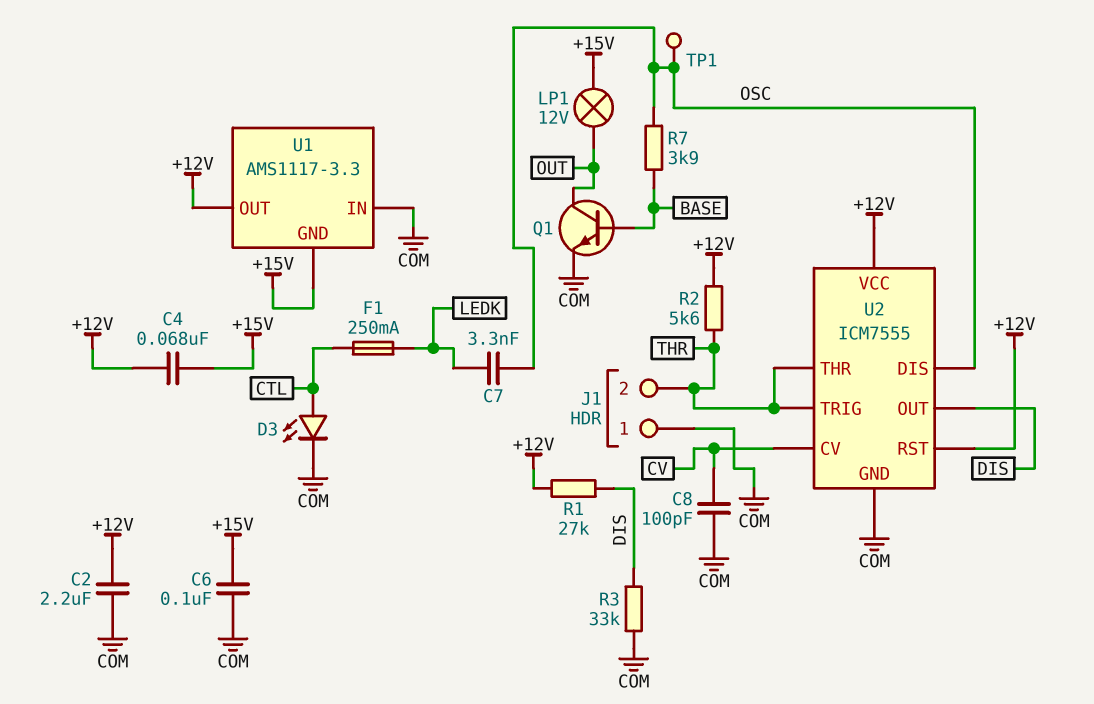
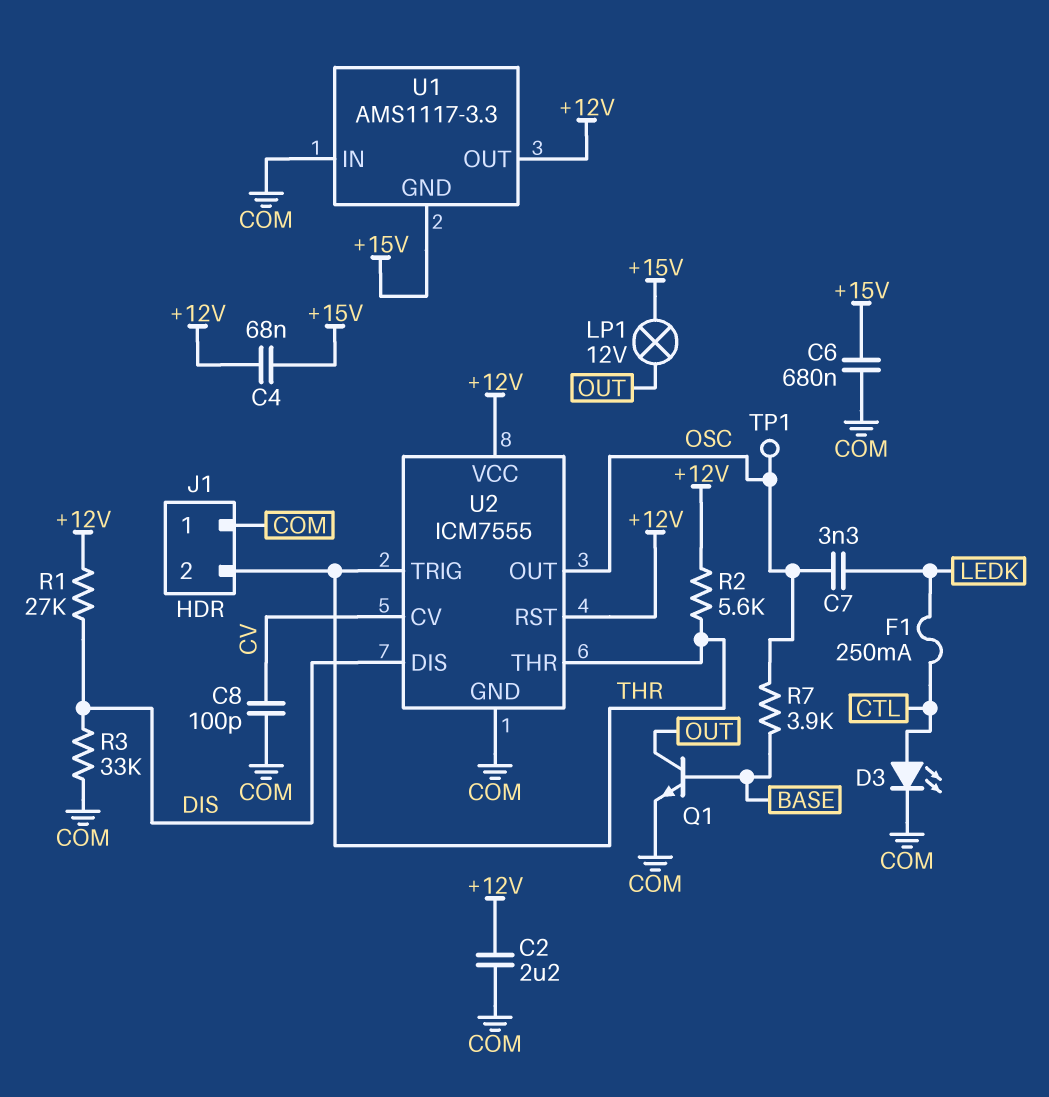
C6: 100nF (+15V, COM) -> 680nF (+15V, COM)
U2 pin DIS: OSC -> DIS
U2 pin OUT: DIS -> OSC

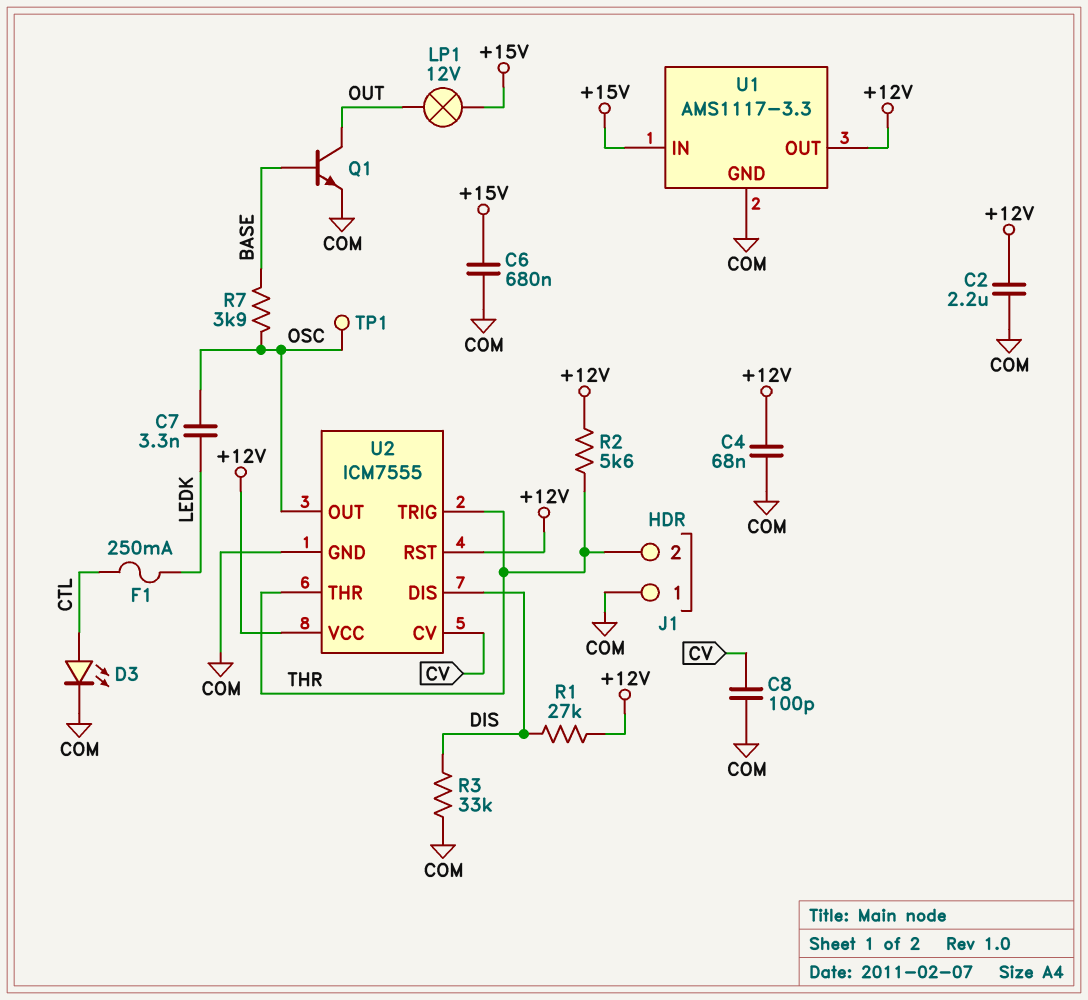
C4: 68nF (+12V, +15V) -> 68nF (+12V, COM)
U1 pin GND: +15V -> COM
U1 pin IN: COM -> +15V

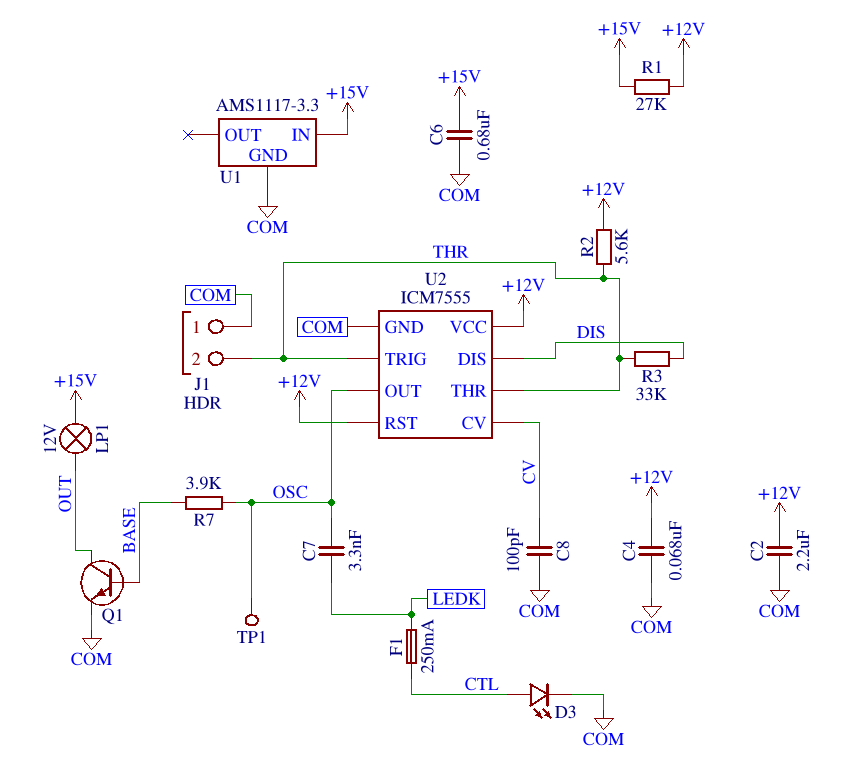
R1: 27k (+12V, DIS) -> 27k (+12V, +15V)
R3: 33k (COM, DIS) -> 33k (DIS, THR)
U1 pin OUT: +12V -> none

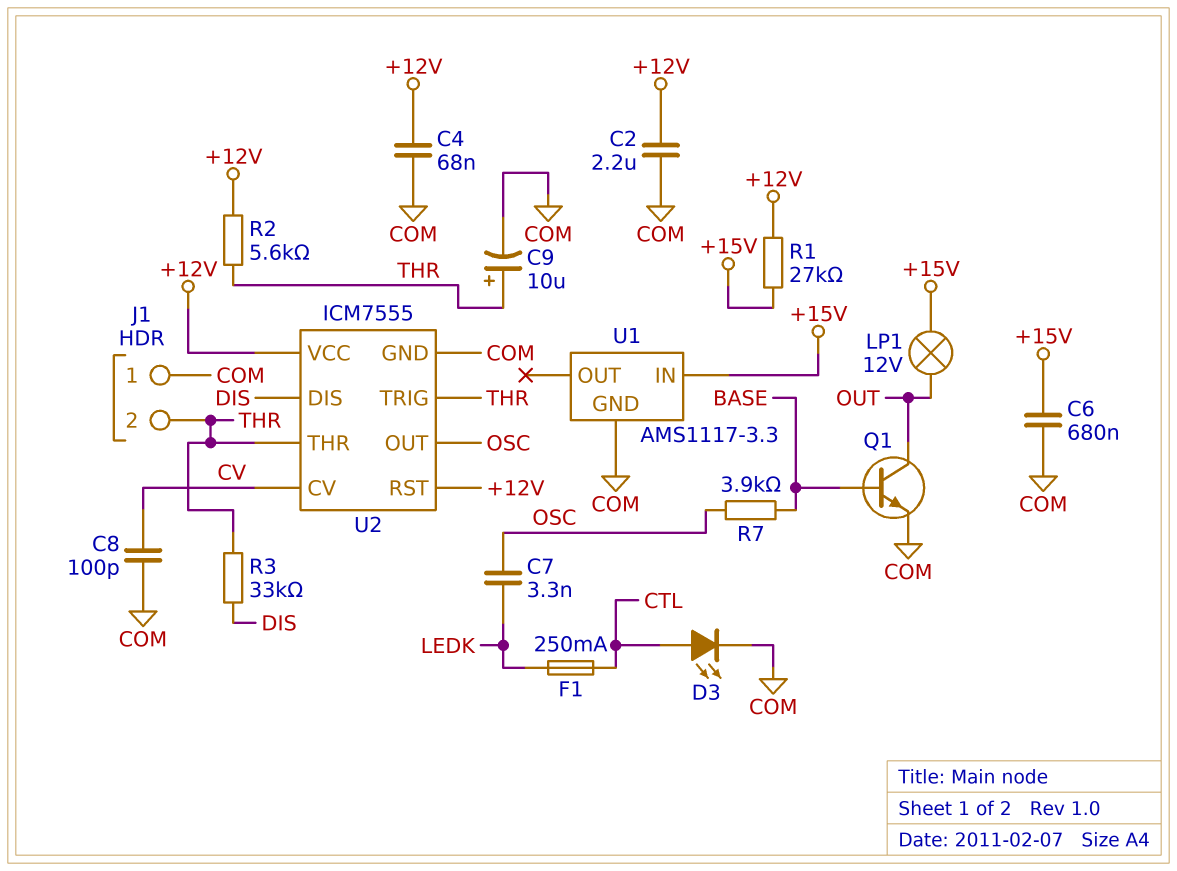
C9: none -> 10uF (plus THR, minus COM)
TP1: test point (OSC) -> none

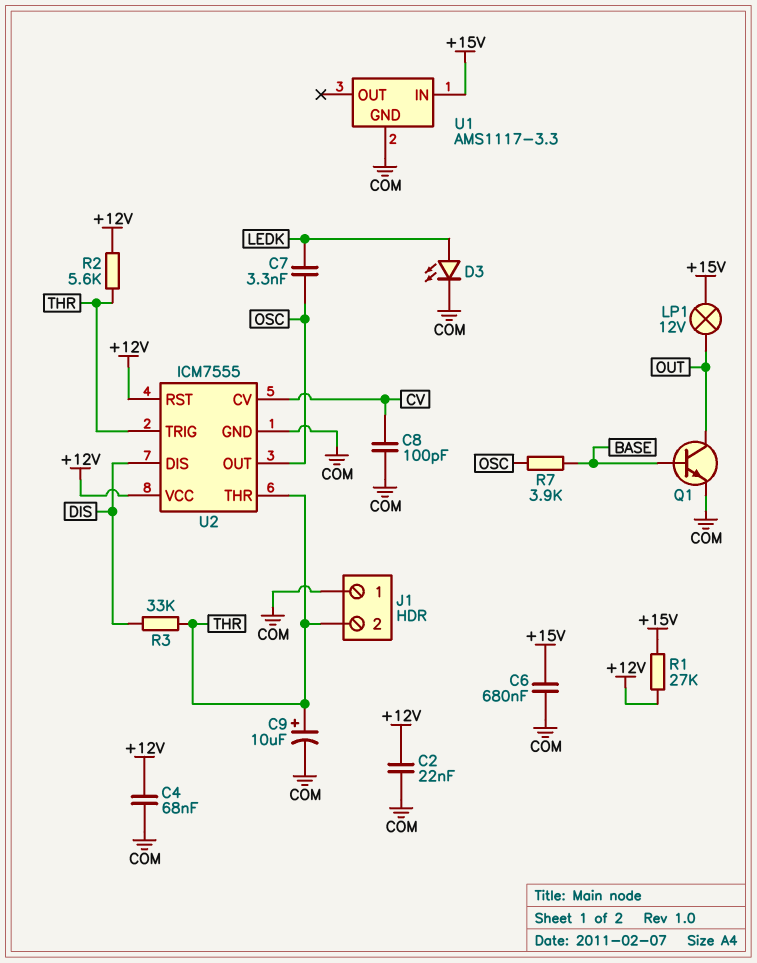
C2: 2.2uF (+12V, COM) -> 22nF (+12V, COM)
D3: LED (A CTL, K COM) -> LED (A LEDK, K COM)
F1: 250mA (CTL, LEDK) -> none

